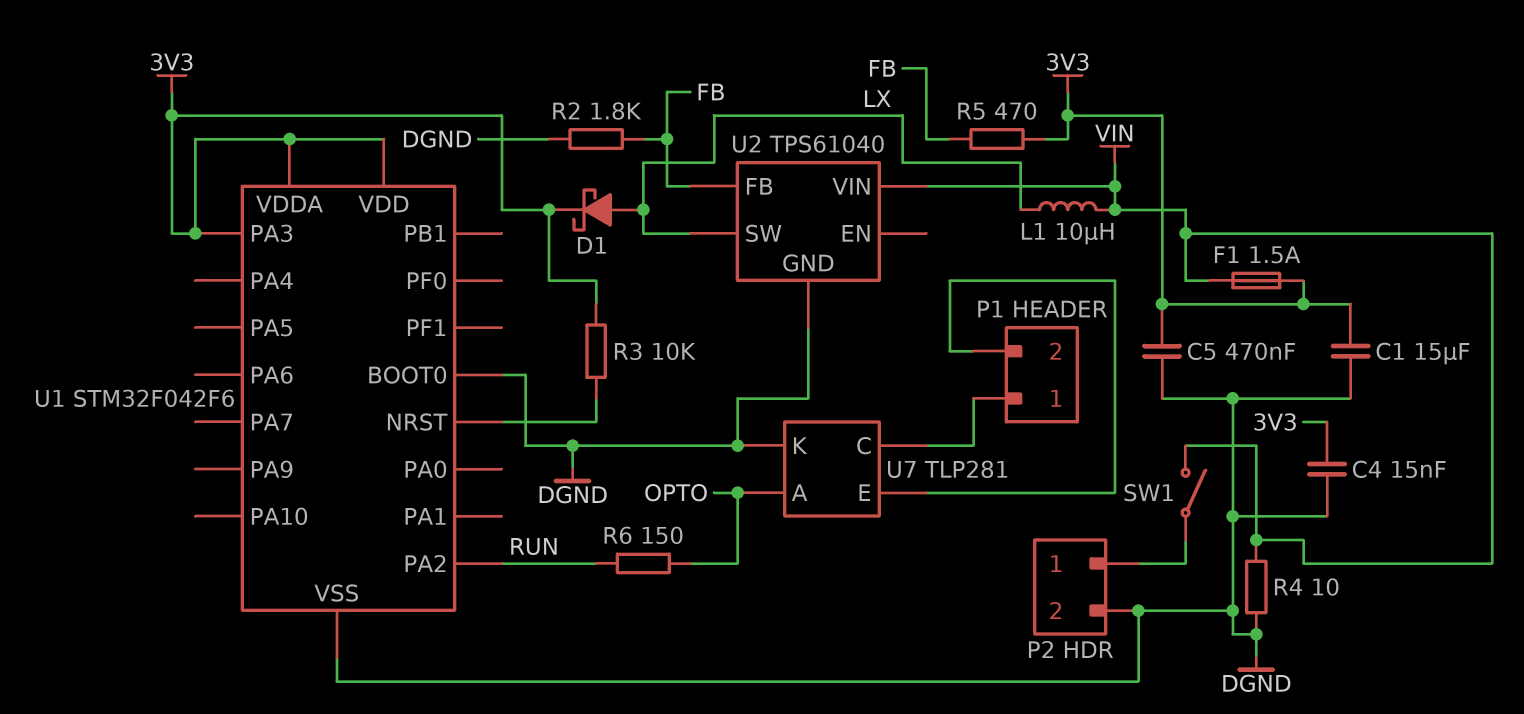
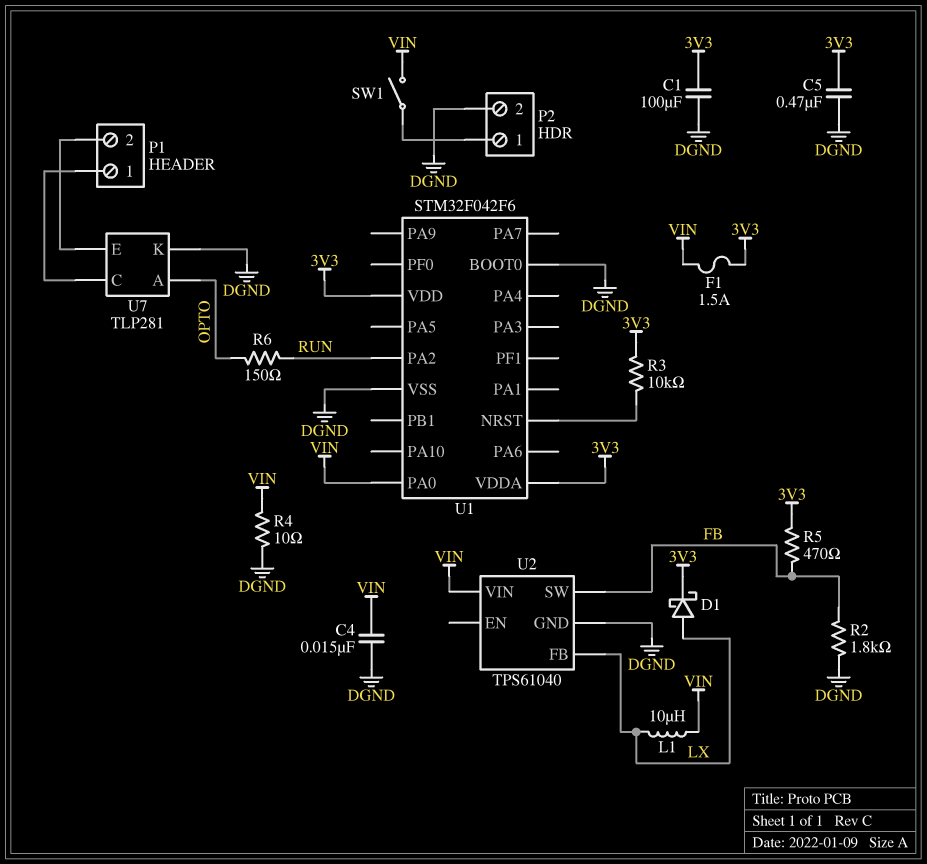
C1: 15uF (3V3, DGND) -> 100uF (3V3, DGND)
C4: 15nF (3V3, DGND) -> 15nF (DGND, VIN)
U1 pin PA0: none -> VIN
U1 pin PA3: 3V3 -> none
U2 pin FB: FB -> LX
U2 pin SW: LX -> FB

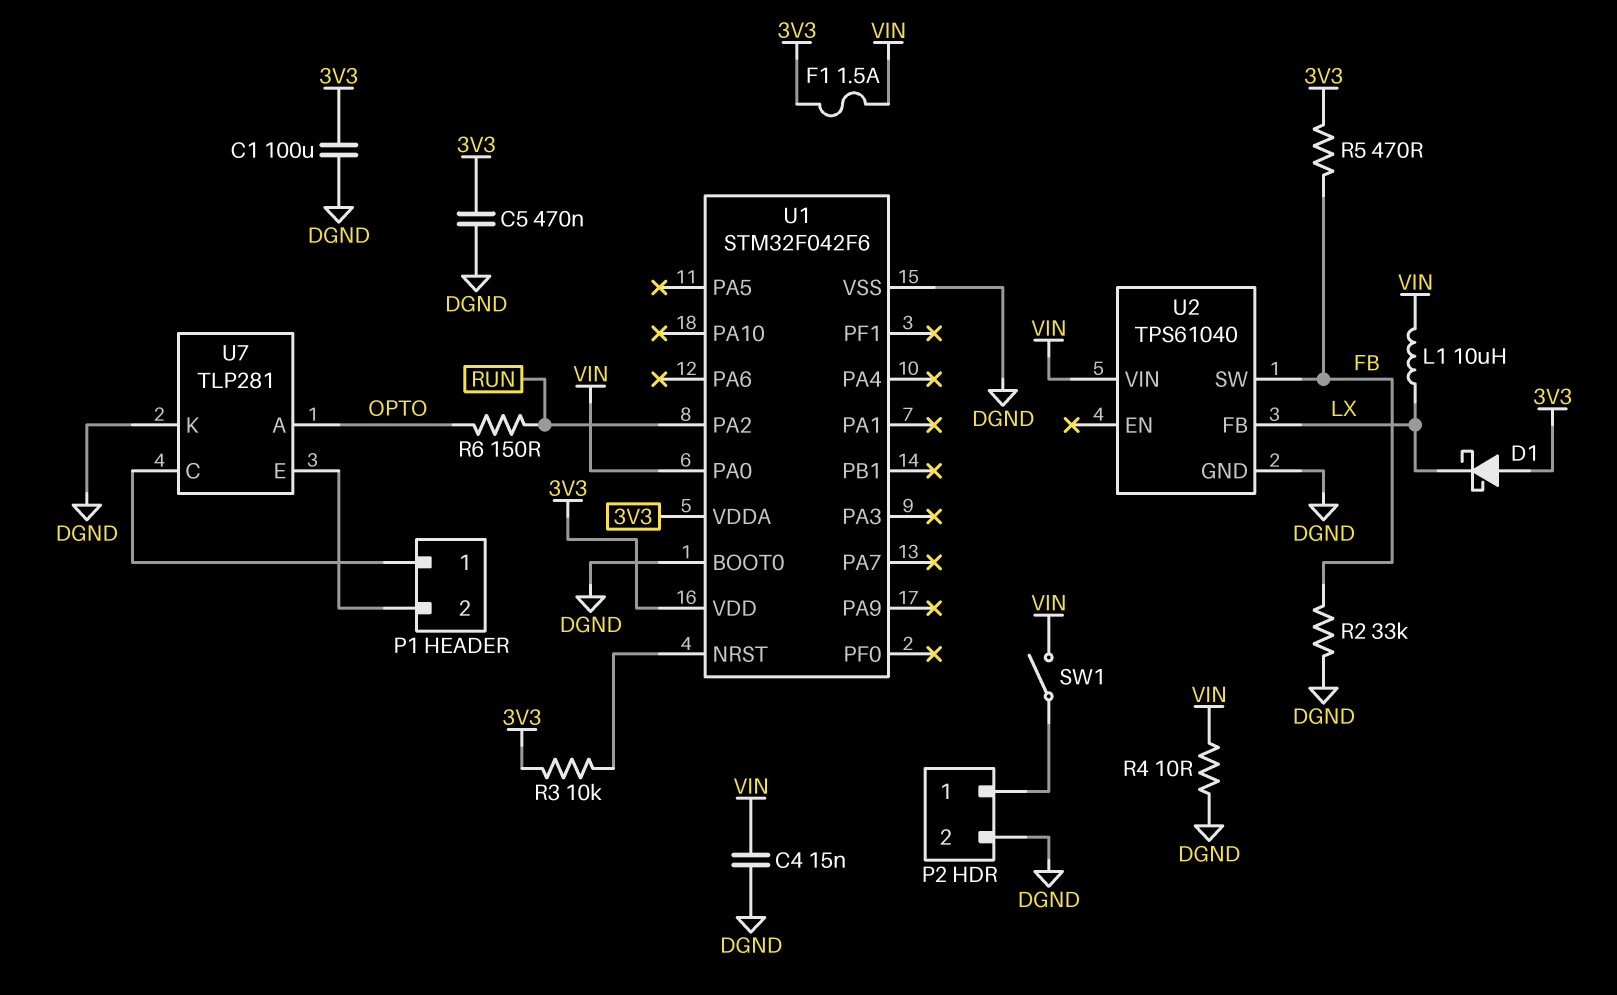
D1: schottky (A LX, K 3V3) -> schottky (A 3V3, K LX)
R2: 1.8k (DGND, FB) -> 33k (DGND, FB)

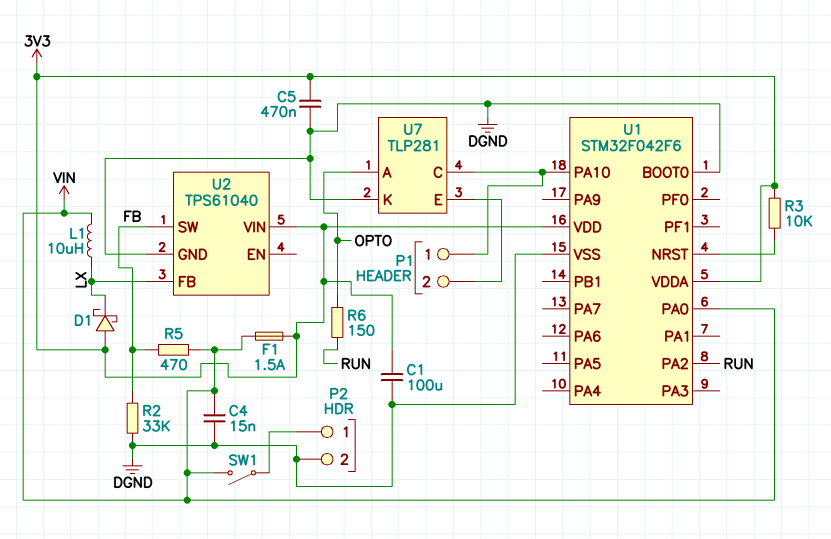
R4: 10 (DGND, VIN) -> none
R5: 470 (3V3, FB) -> 470 (FB, VIN)
U1 pin PA10: none -> P1/1
U2 pin VIN: VIN -> 3V3

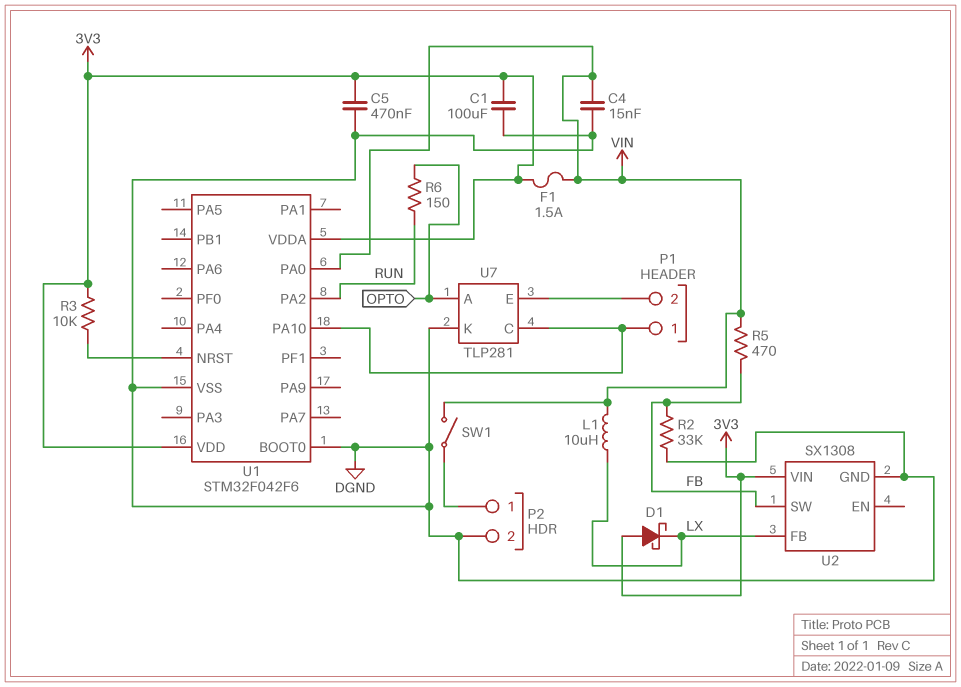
U2: TPS61040 -> SX1308

